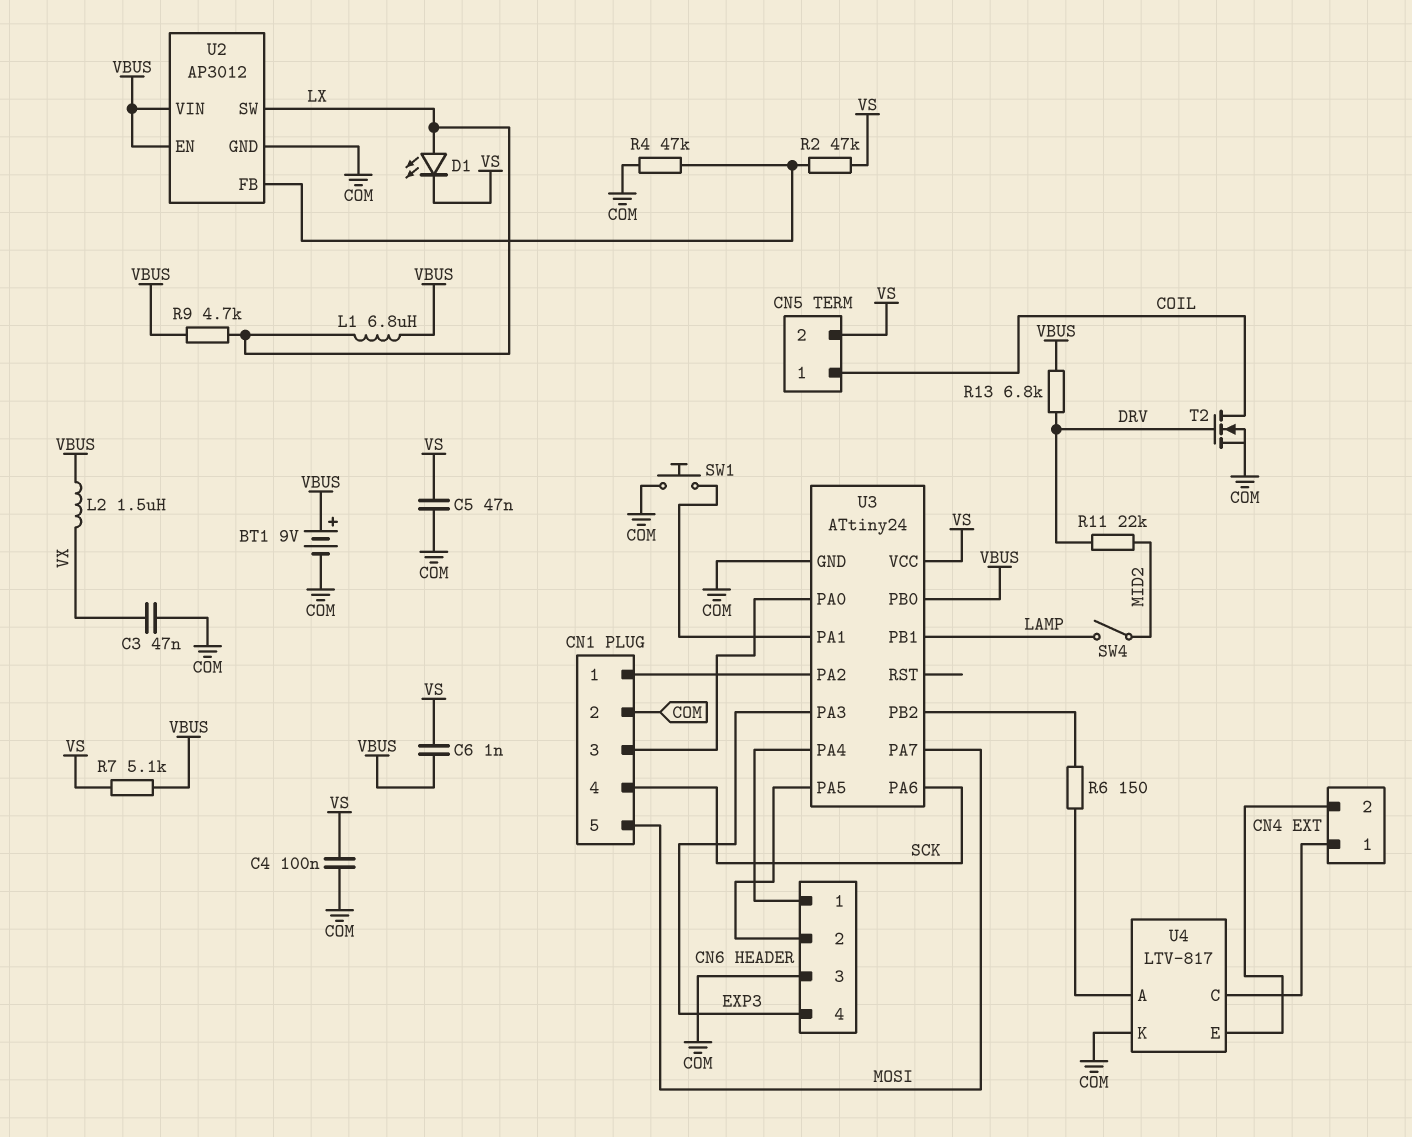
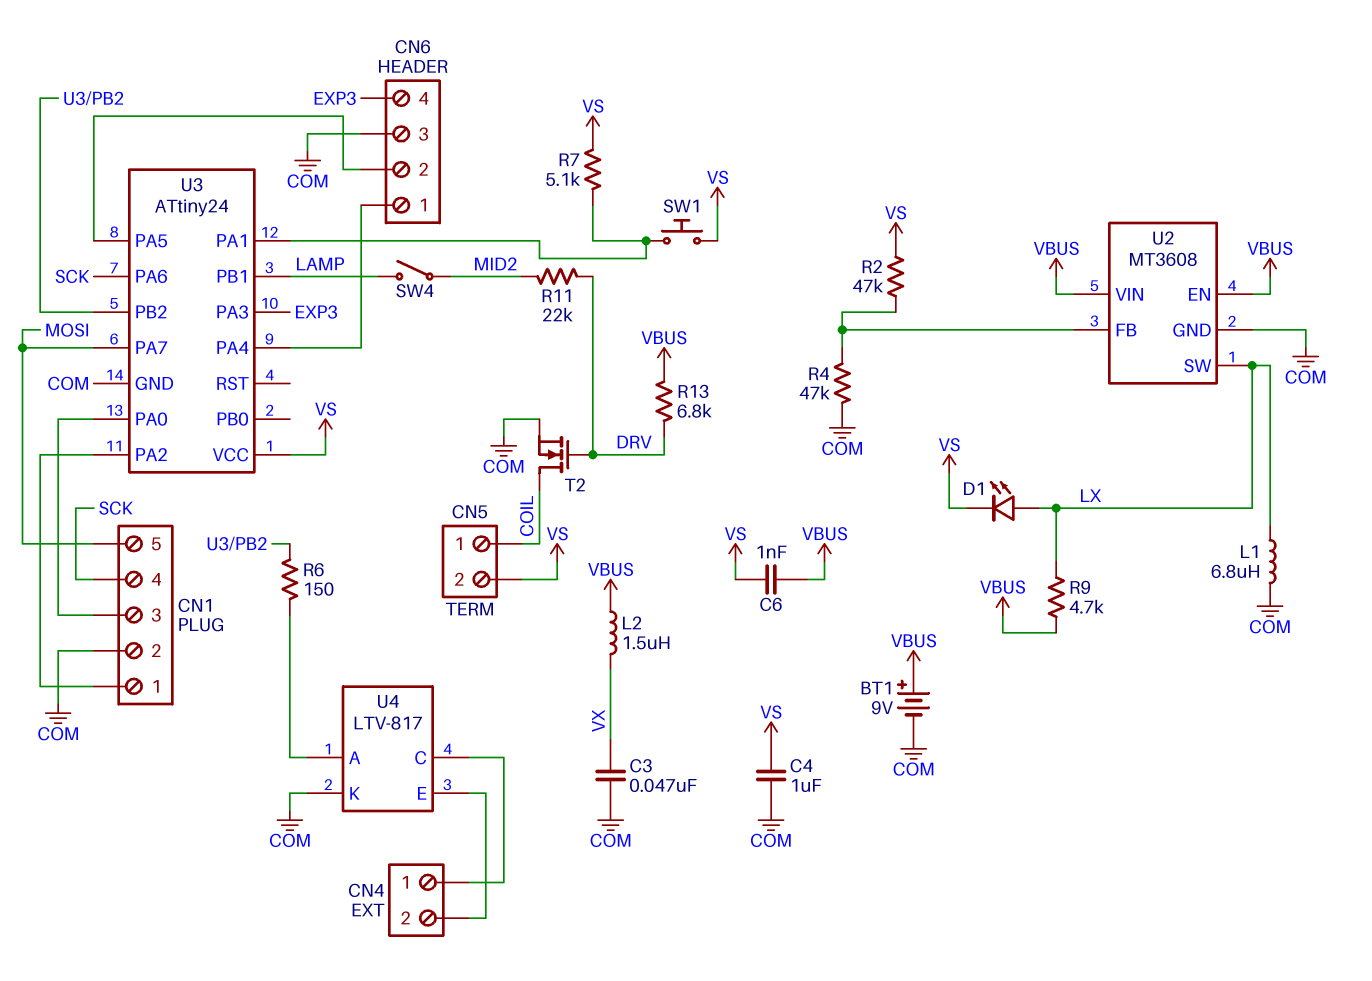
C4: 100nF (COM, VS) -> 1uF (COM, VS)
C5: 47nF (COM, VS) -> none
L1: 6.8uH (LX, VBUS) -> 6.8uH (COM, LX)
R7: 5.1k (VBUS, VS) -> 5.1k (U3/PA1, VS)
SW1: button (COM, U3/PA1) -> button (U3/PA1, VS)
U2: AP3012 -> MT3608
U3 pin PB0: VBUS -> none

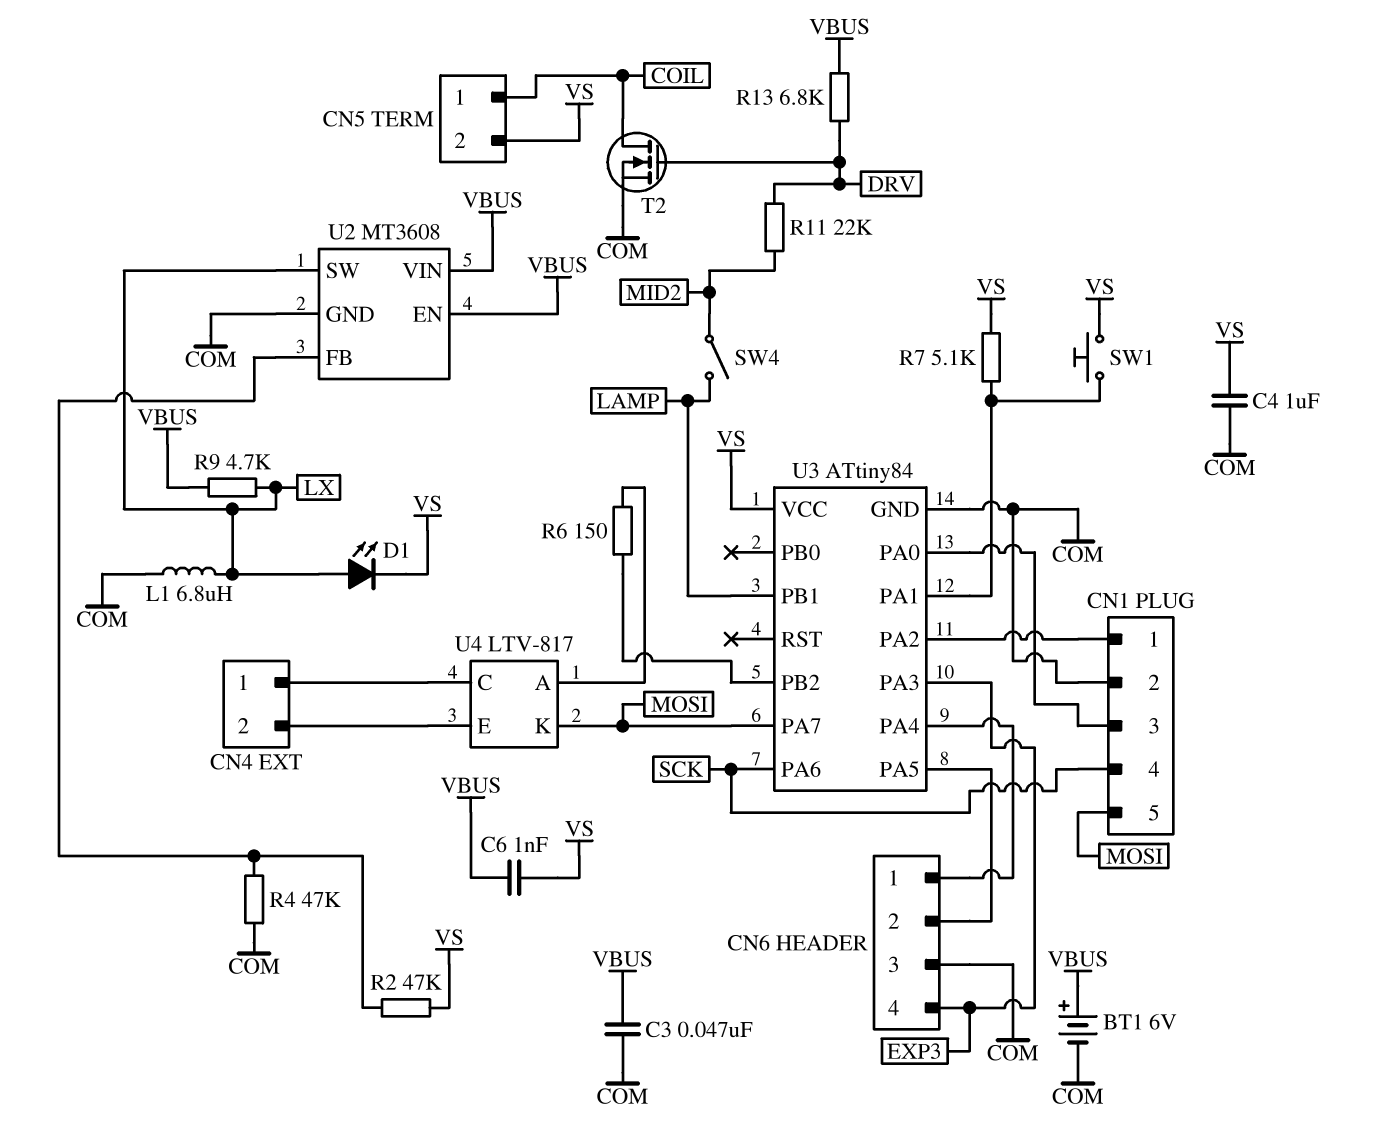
BT1: 9V (plus VBUS, minus COM) -> 6V (plus VBUS, minus COM)
C3: 47nF (COM, VX) -> 47nF (COM, VBUS)
L2: 1.5uH (VBUS, VX) -> none
U3: ATtiny24 -> ATtiny84
U4 pin K: COM -> MOSI

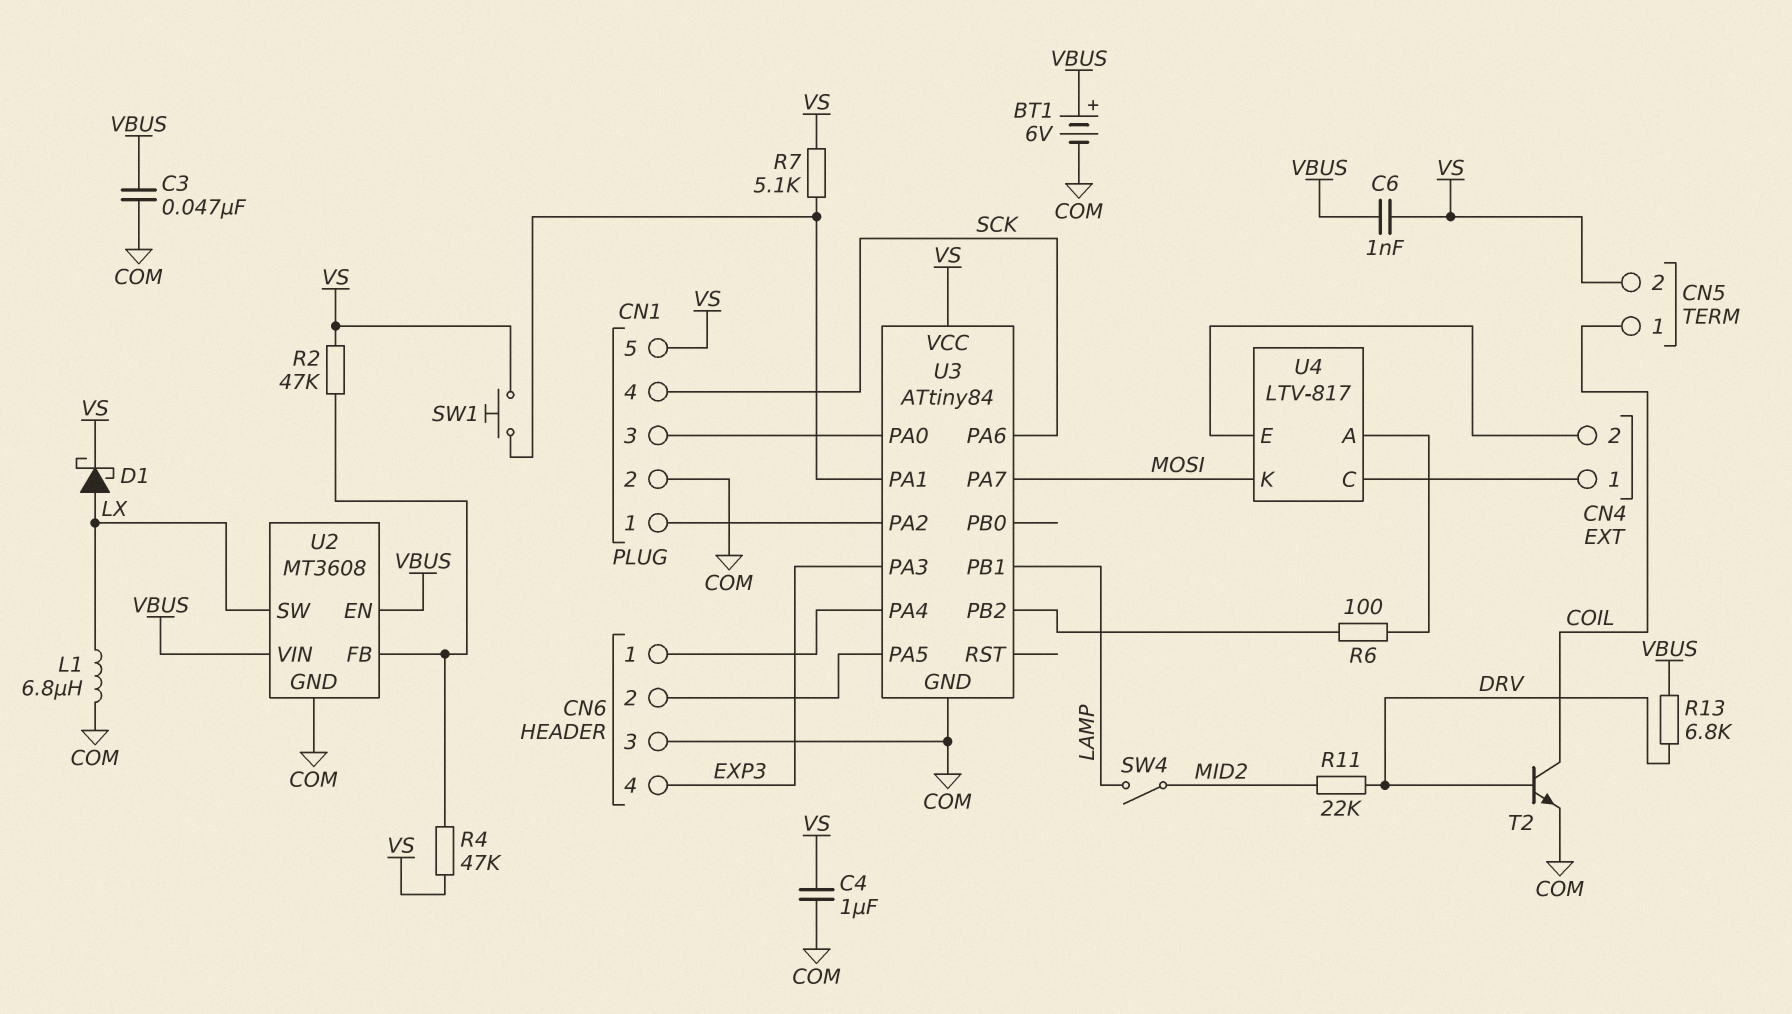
CN1 pin 5: MOSI -> VS
D1: LED (A LX, K VS) -> schottky (A LX, K VS)
R4: 47k (COM, U2/FB) -> 47k (U2/FB, VS)
R6: 150 (U3/PB2, U4/A) -> 100 (U3/PB2, U4/A)
R9: 4.7k (LX, VBUS) -> none
T2: NMOS (G DRV, D COIL, S COM) -> NPN (B DRV, C COIL, E COM)

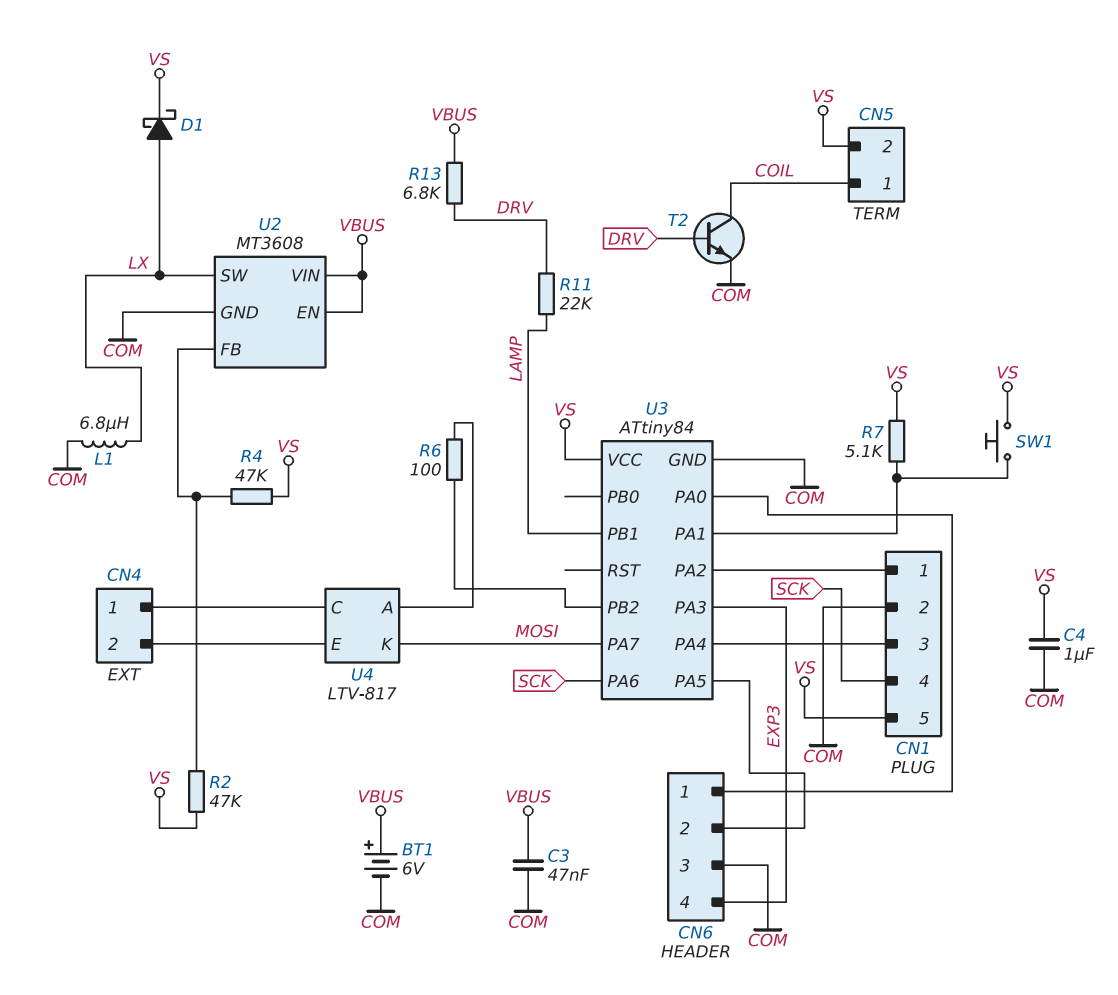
C6: 1nF (VBUS, VS) -> none
R11: 22k (DRV, MID2) -> 22k (DRV, LAMP)
SW4: switch (LAMP, MID2) -> none
U3 pin PA0: CN1/3 -> CN6/1
U3 pin PA4: CN6/1 -> CN1/3

